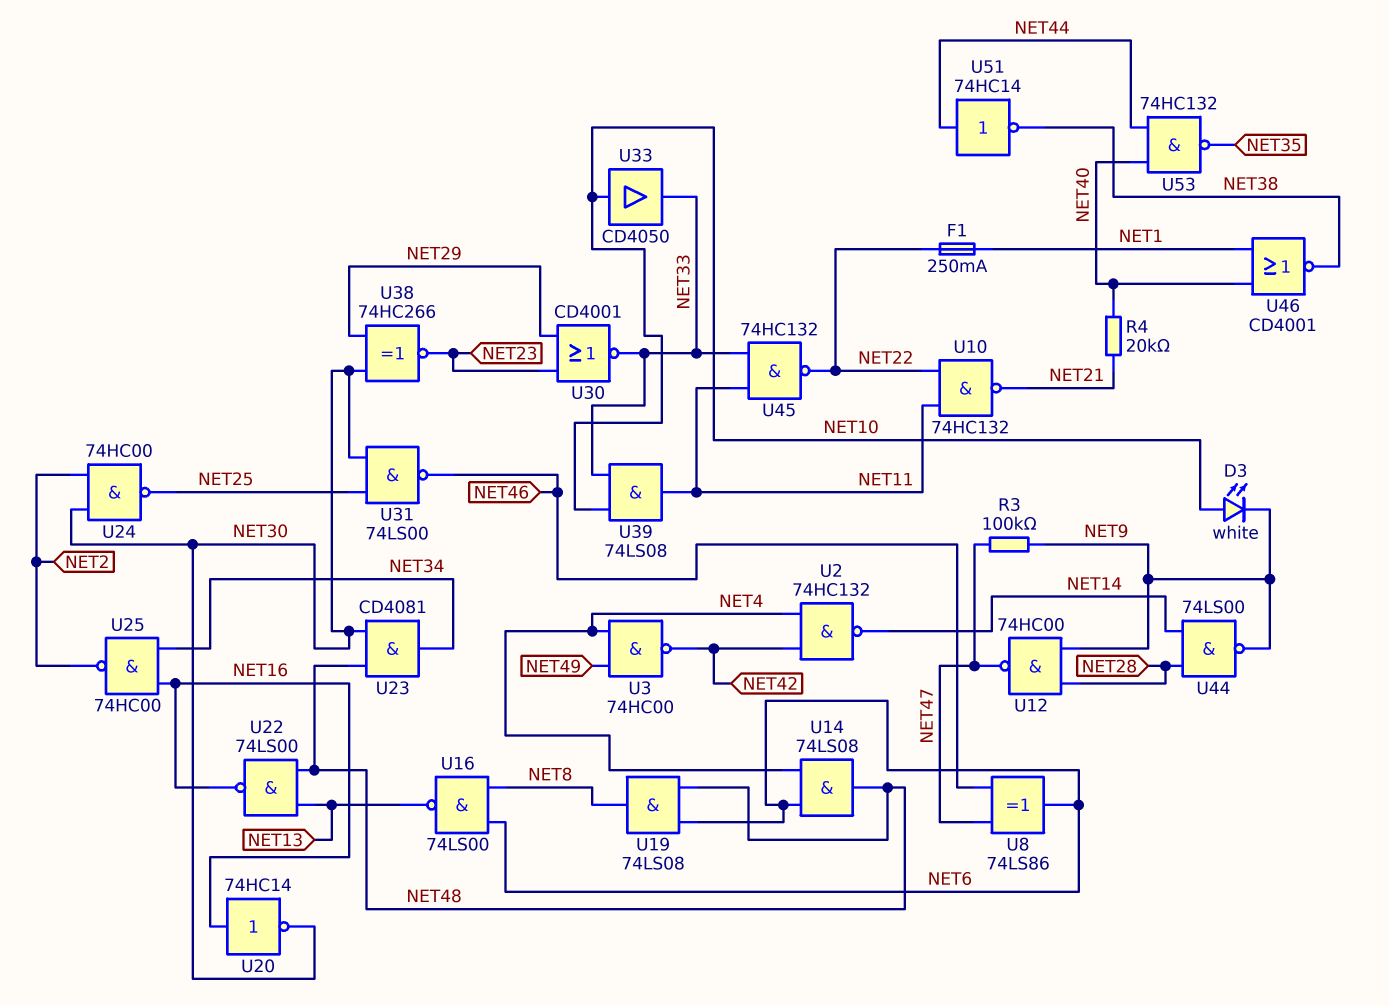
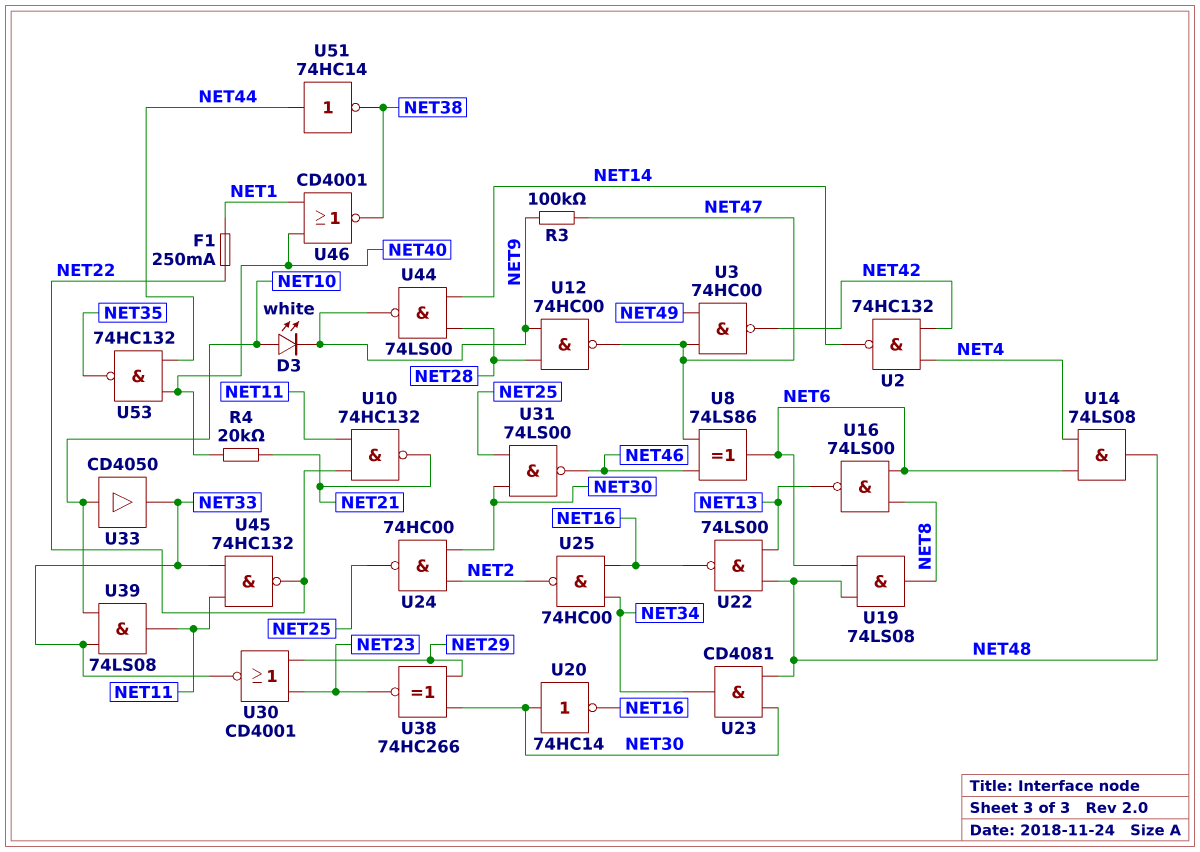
U3: NAND 74HC00 (in NET4, in NET49, out NET42) -> NAND 74HC00 (in NET47, in NET49, out NET42)
U20: NOT 74HC14 (in NET16, out NET30) -> NOT 74HC14 (in NET30, out NET16)

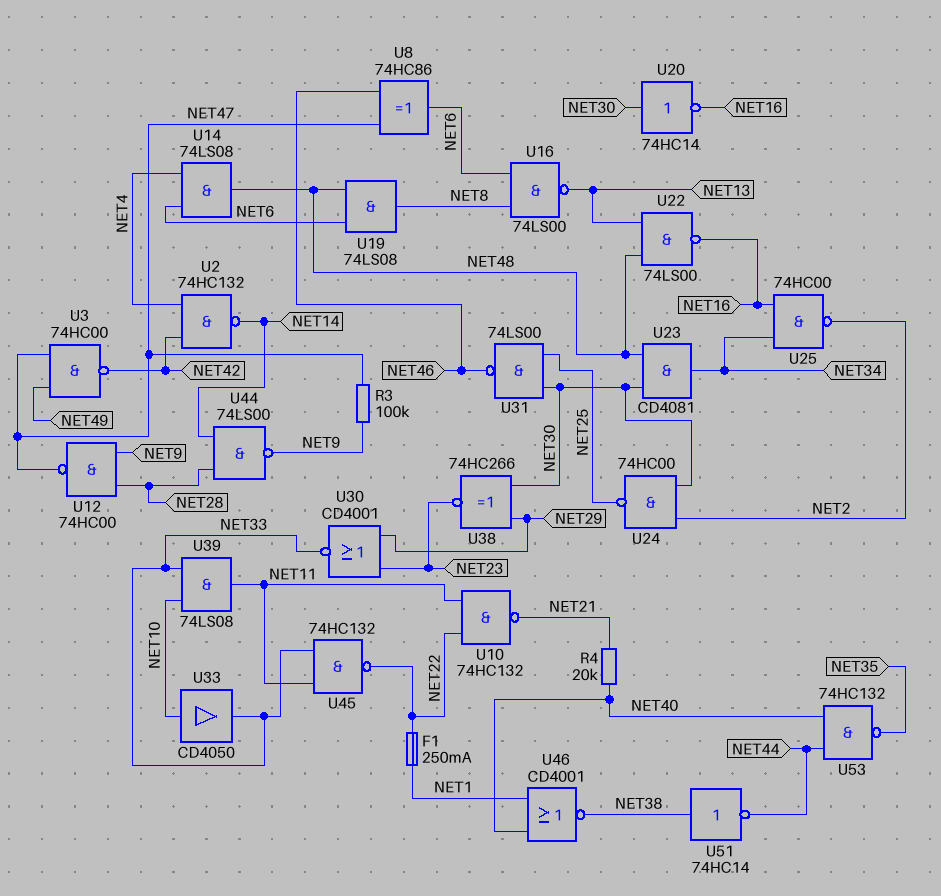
D3: LED white (A NET10, K NET9) -> none
U8: XOR 74LS86 (in NET46, in NET47, out NET6) -> XOR 74HC86 (in NET46, in NET47, out NET6)
U51: NOT 74HC14 (in NET44, out NET38) -> NOT 74HC14 (in NET38, out NET44)

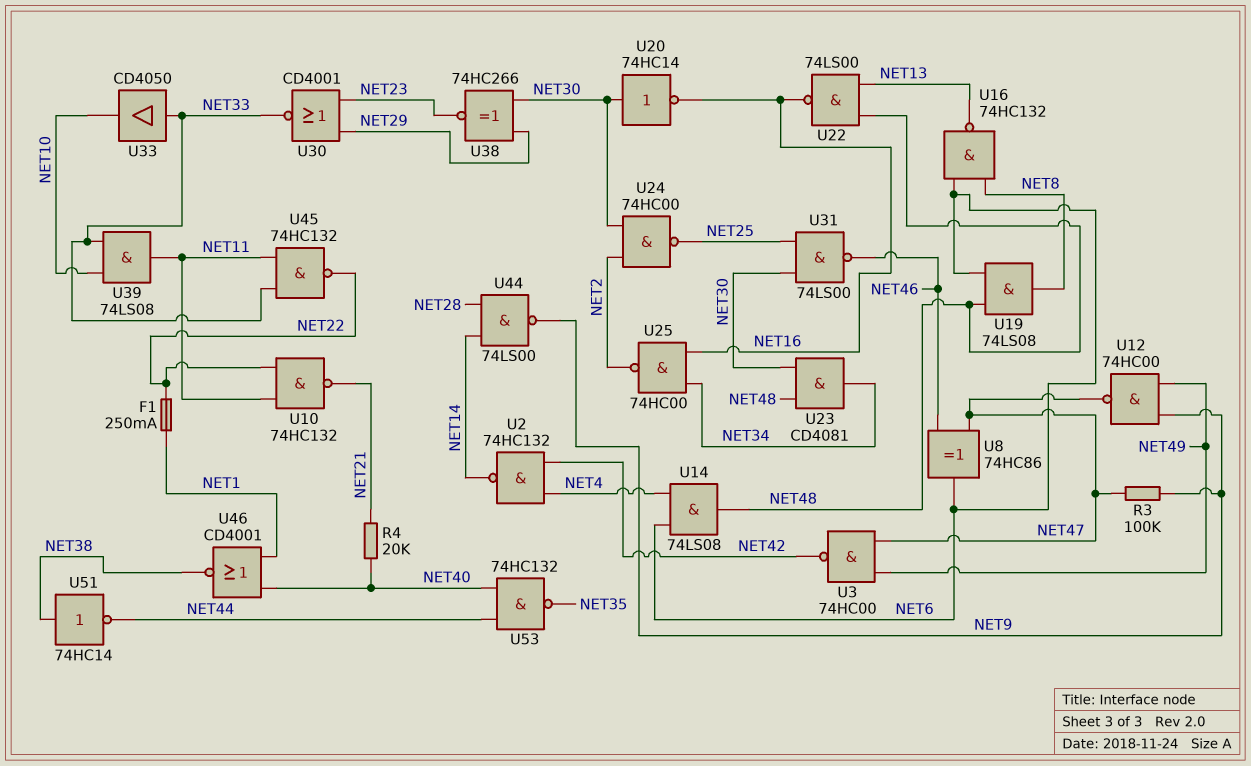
U12: NAND 74HC00 (in NET9, in NET28, out NET47) -> NAND 74HC00 (in NET9, in NET49, out NET47)
U16: NAND 74LS00 (in NET6, in NET8, out NET13) -> NAND 74HC132 (in NET6, in NET8, out NET13)
U33: buffer CD4050 (in NET10, out NET33) -> buffer CD4050 (in NET33, out NET10)

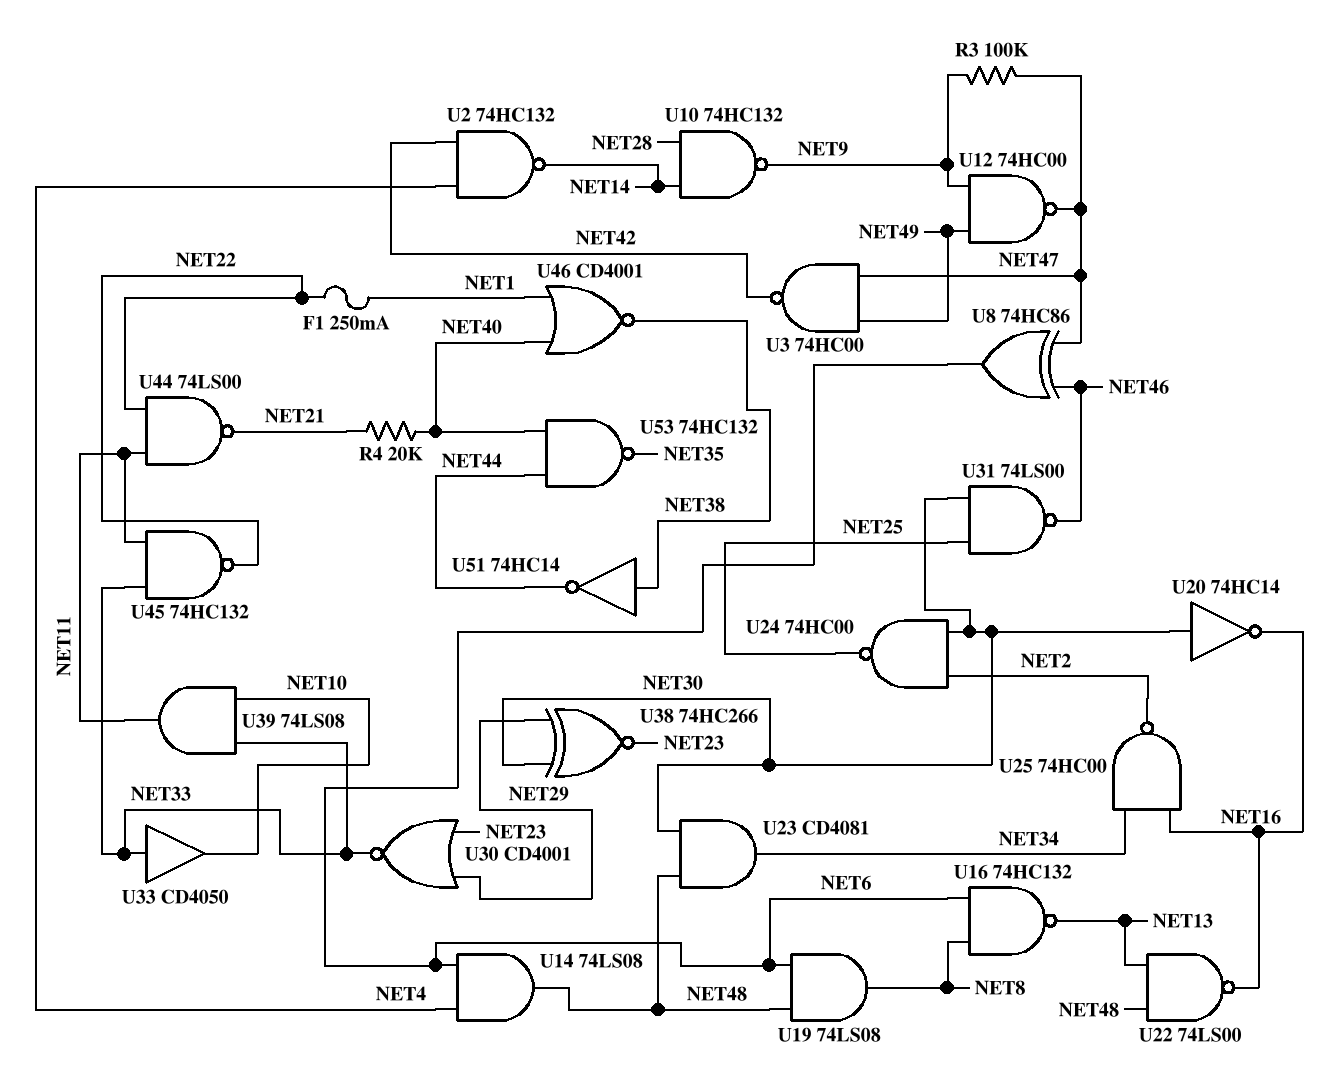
U10: NAND 74HC132 (in NET11, in NET22, out NET21) -> NAND 74HC132 (in NET14, in NET28, out NET9)
U44: NAND 74LS00 (in NET14, in NET28, out NET9) -> NAND 74LS00 (in NET11, in NET22, out NET21)

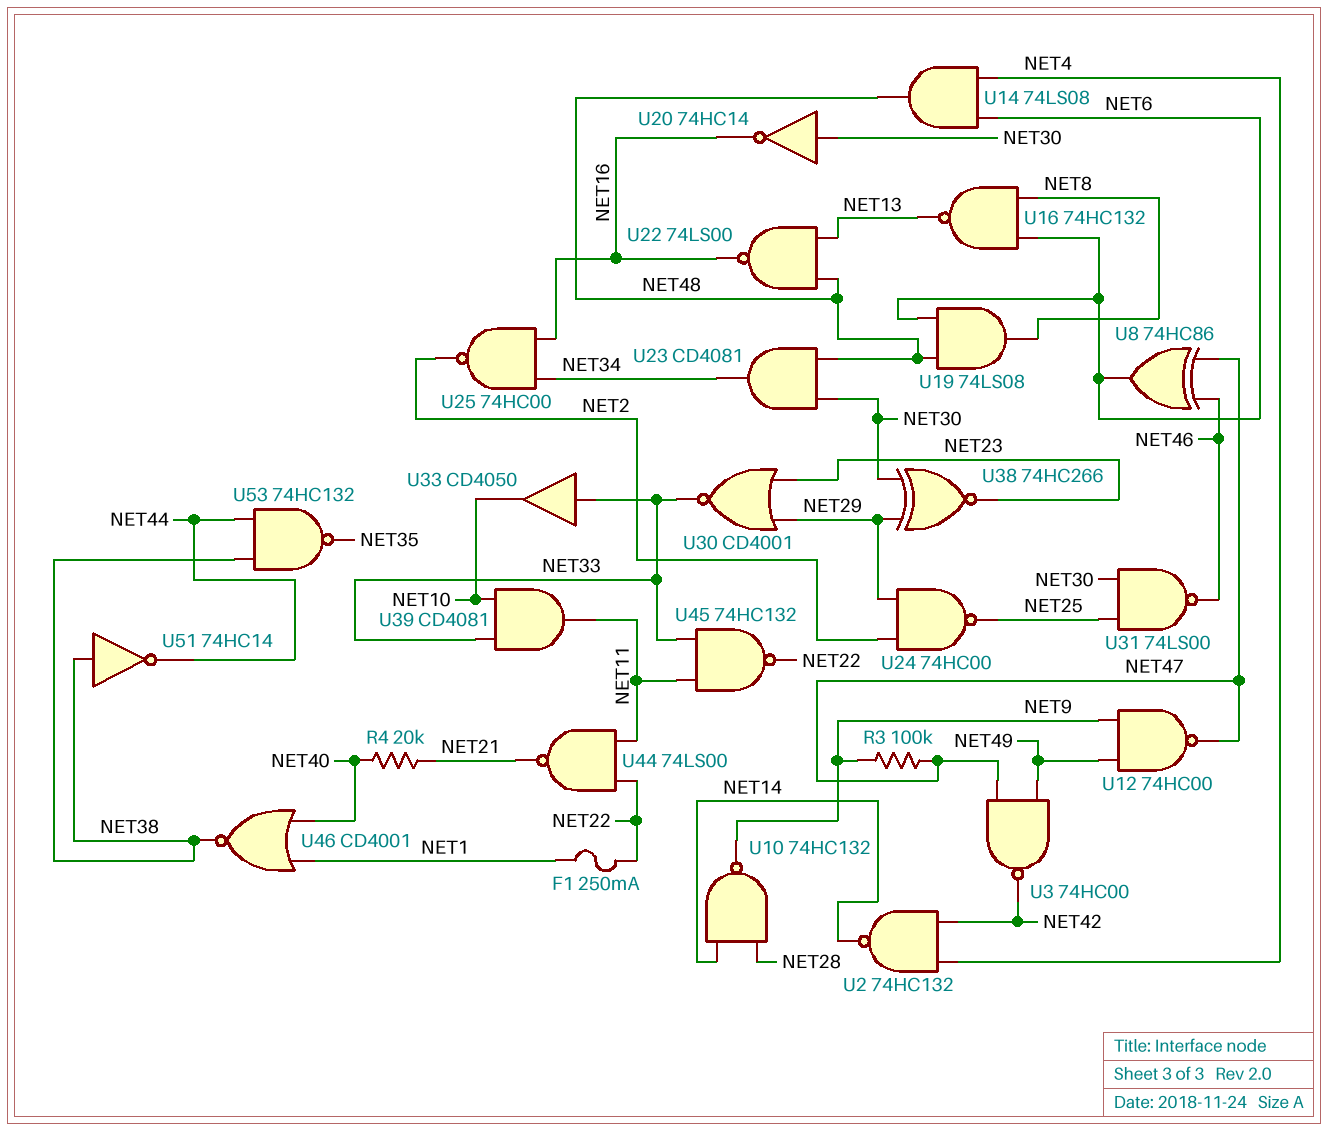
U24: NAND 74HC00 (in NET2, in NET30, out NET25) -> NAND 74HC00 (in NET2, in NET29, out NET25)
U39: AND 74LS08 (in NET10, in NET33, out NET11) -> AND CD4081 (in NET10, in NET33, out NET11)
U53: NAND 74HC132 (in NET40, in NET44, out NET35) -> NAND 74HC132 (in NET38, in NET44, out NET35)

